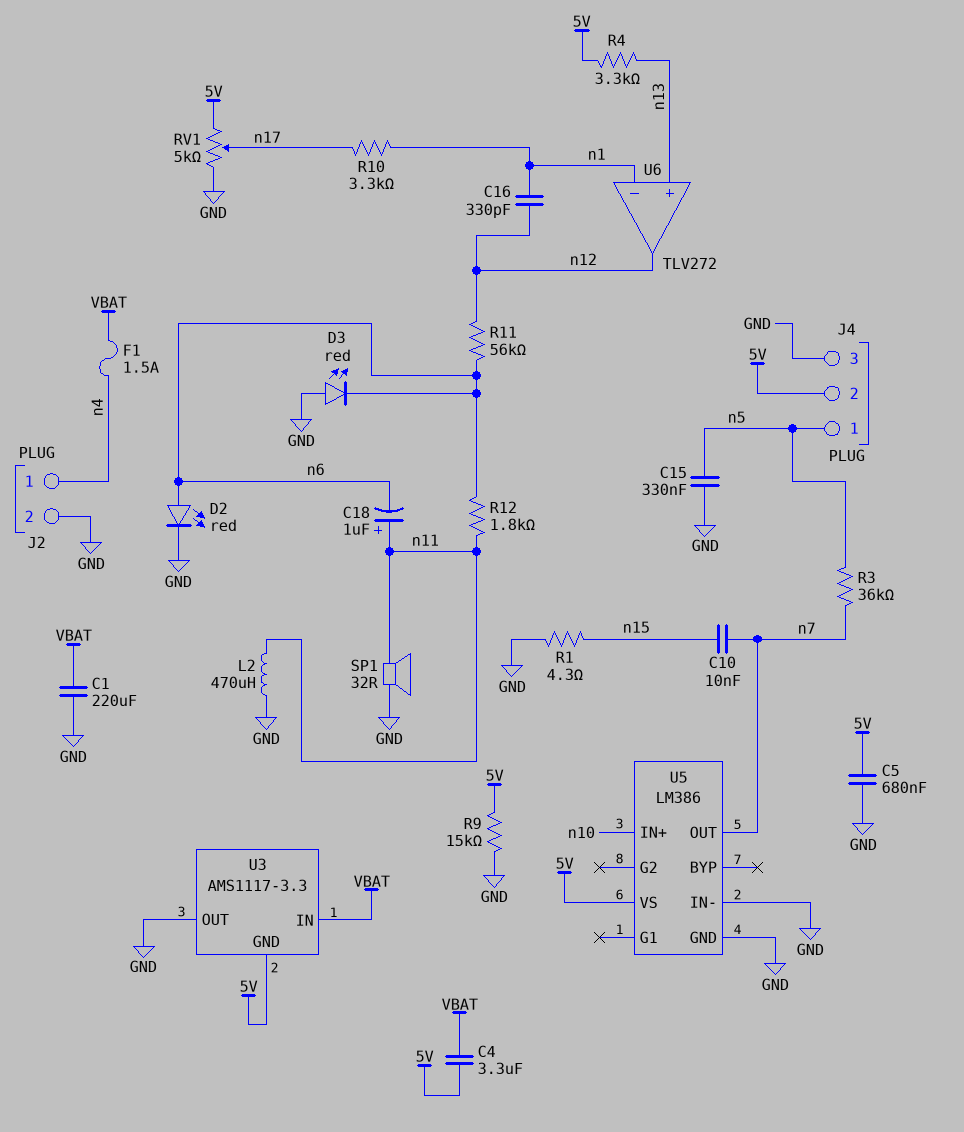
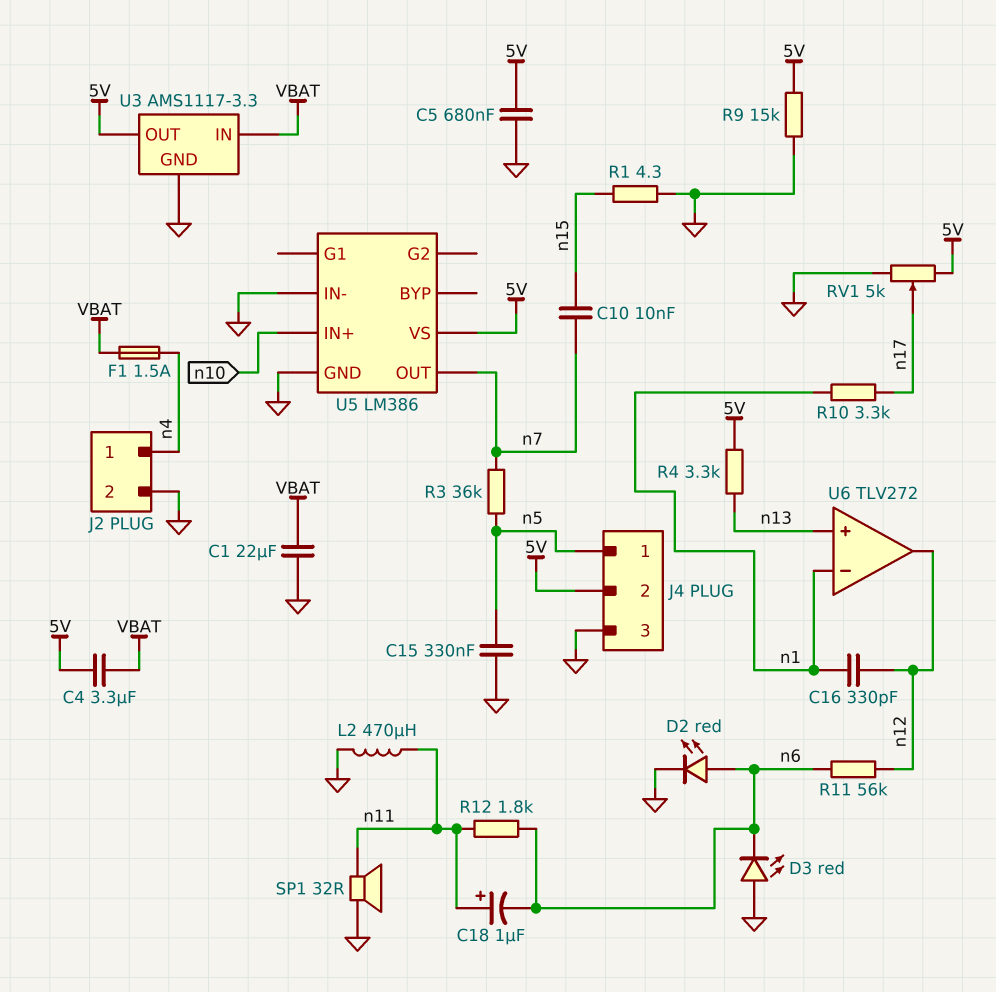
C1: 220uF (GND, VBAT) -> 22uF (GND, VBAT)
U3 pin GND: 5V -> GND
U3 pin OUT: GND -> 5V

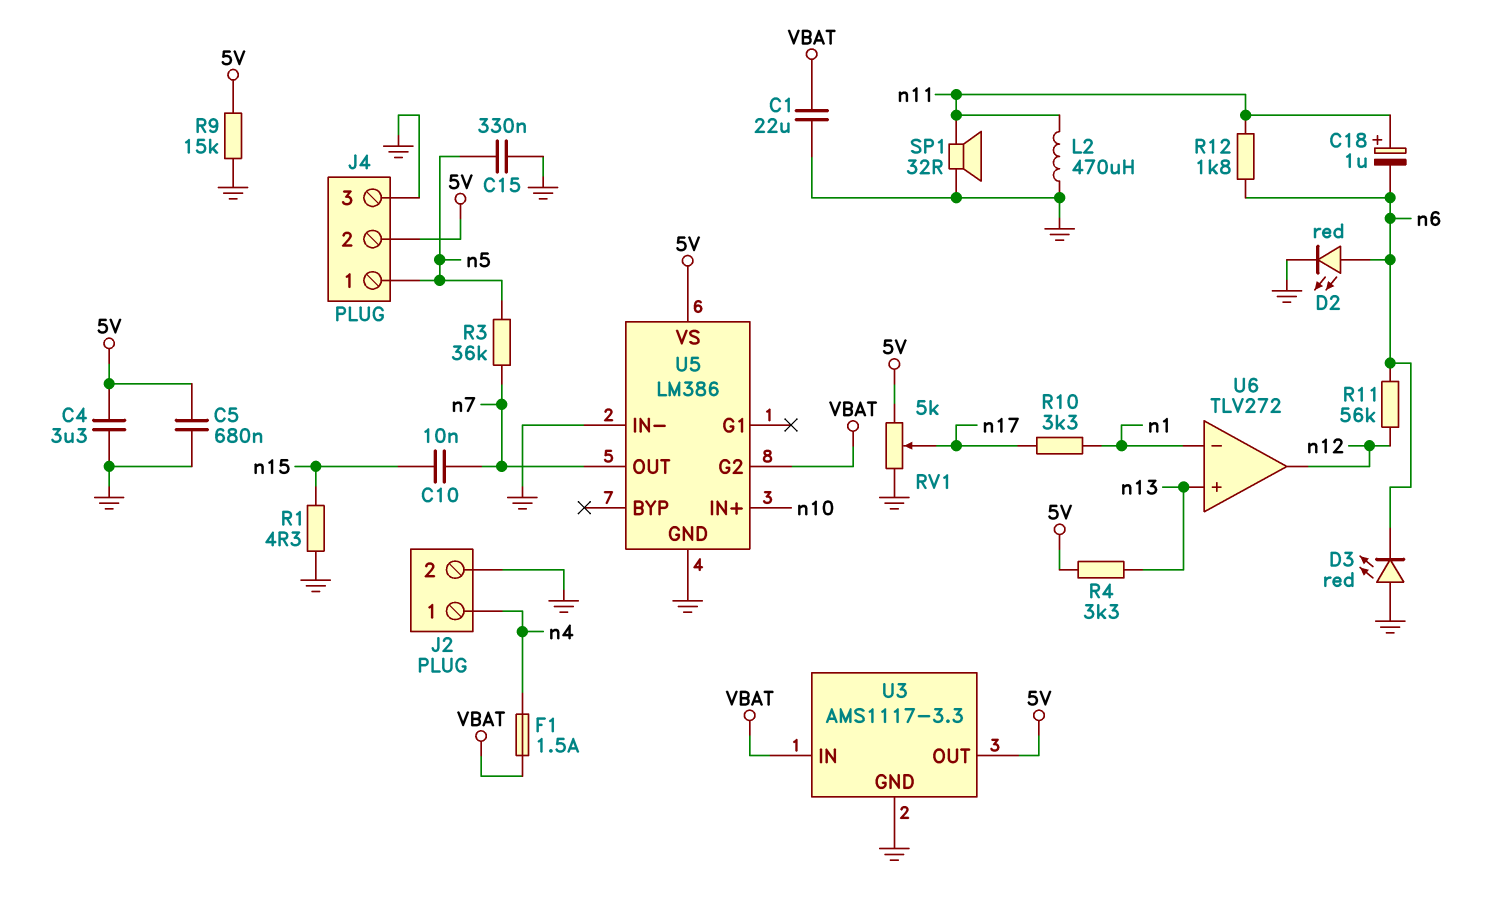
C4: 3.3uF (5V, VBAT) -> 3.3uF (5V, GND)
C16: 330pF (n1, n12) -> none
U5 pin G2: none -> VBAT

